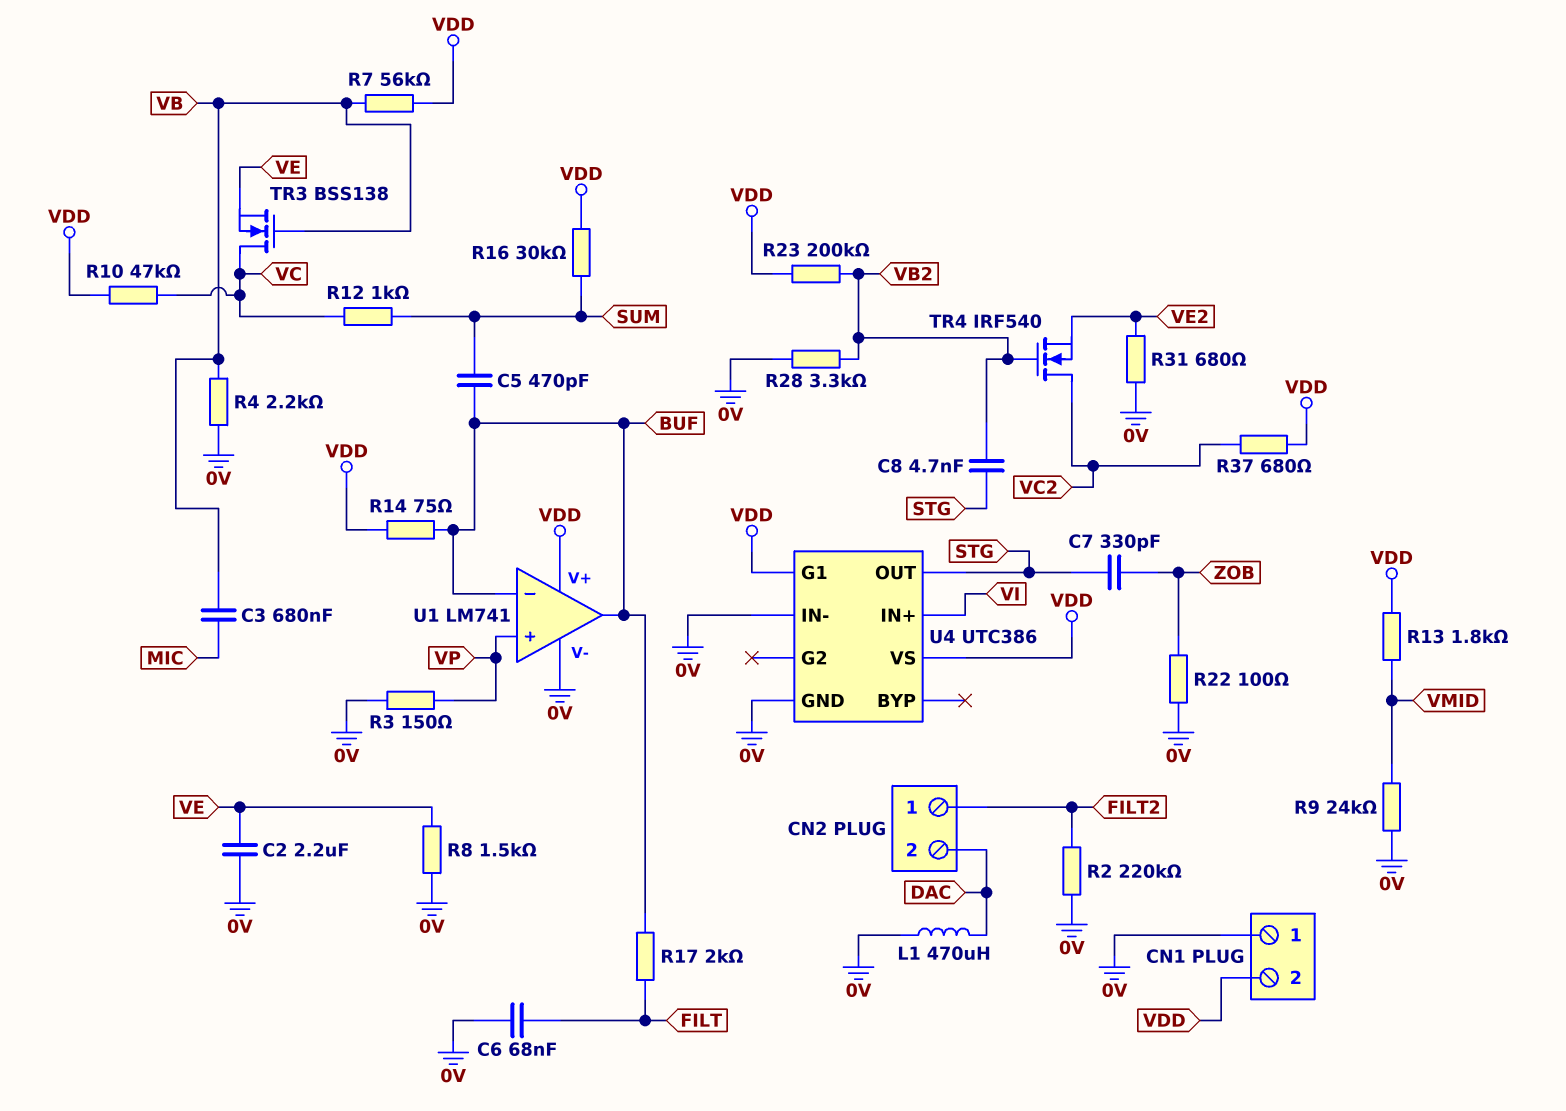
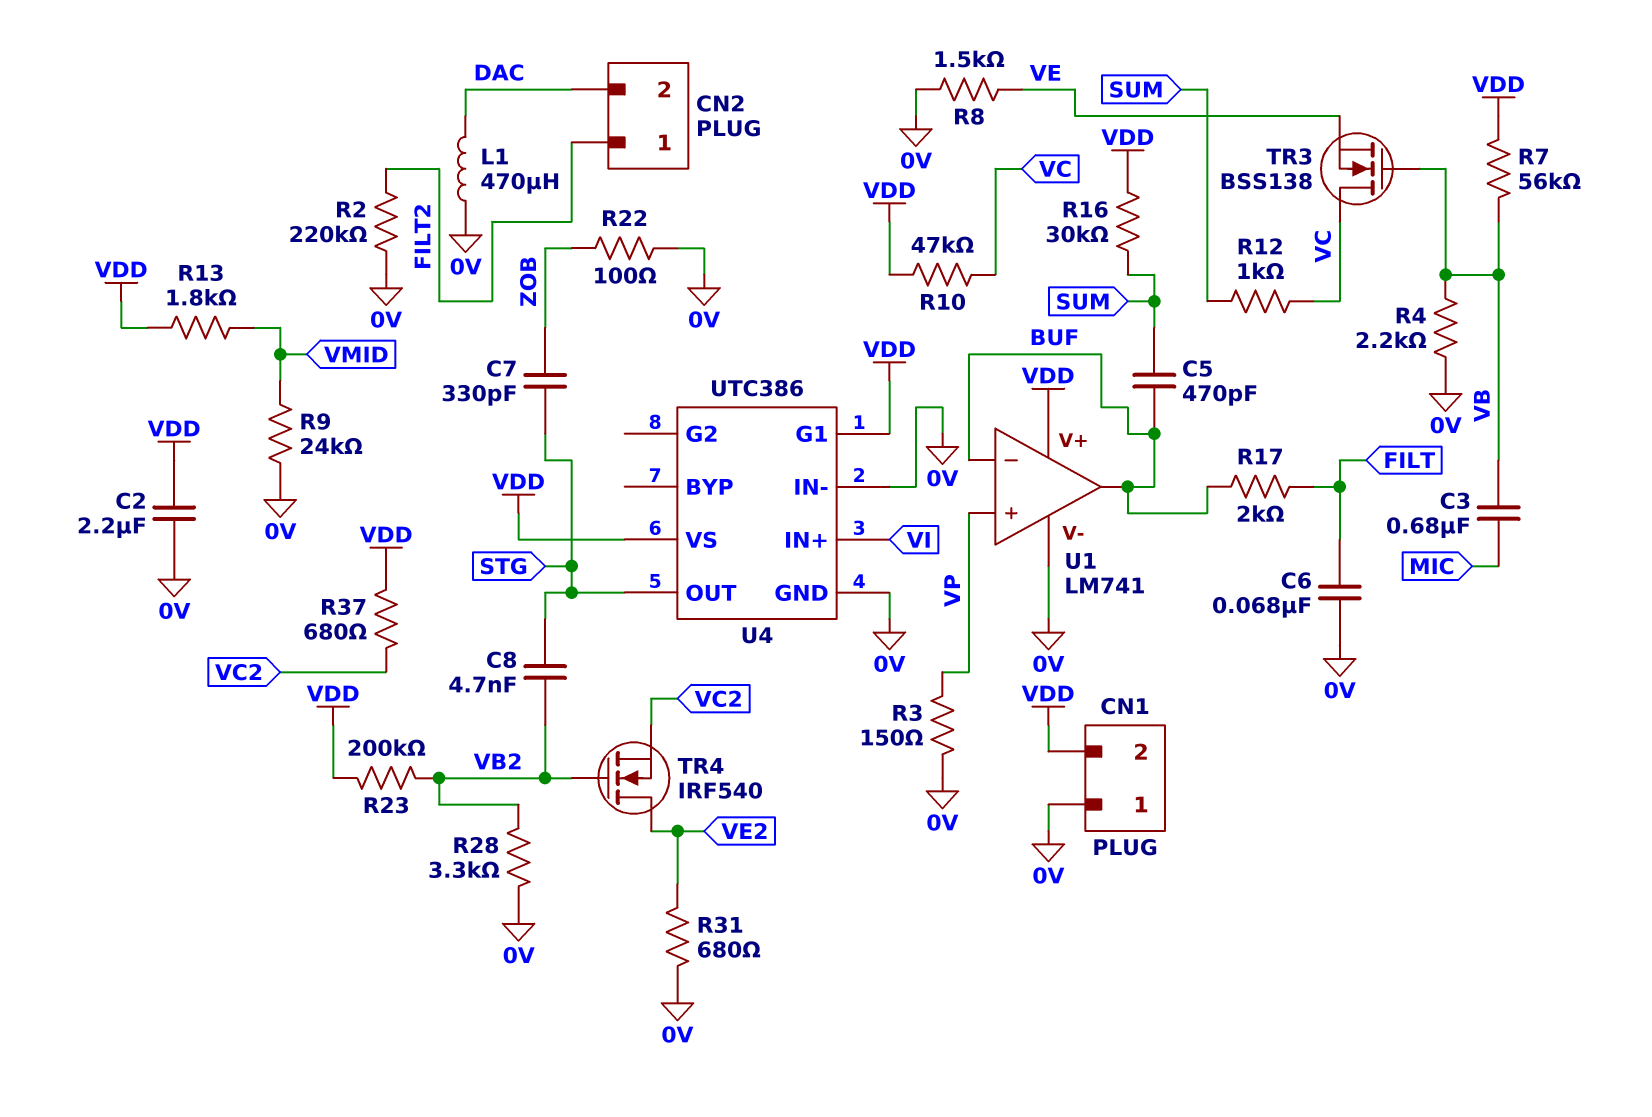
C2: 2.2uF (0V, VE) -> 2.2uF (0V, VDD)
R14: 75 (BUF, VDD) -> none
TR4: NMOS IRF540 (G VB2, D VC2, S VE2) -> NMOS IRF540 (G VB2, D VE2, S VC2)

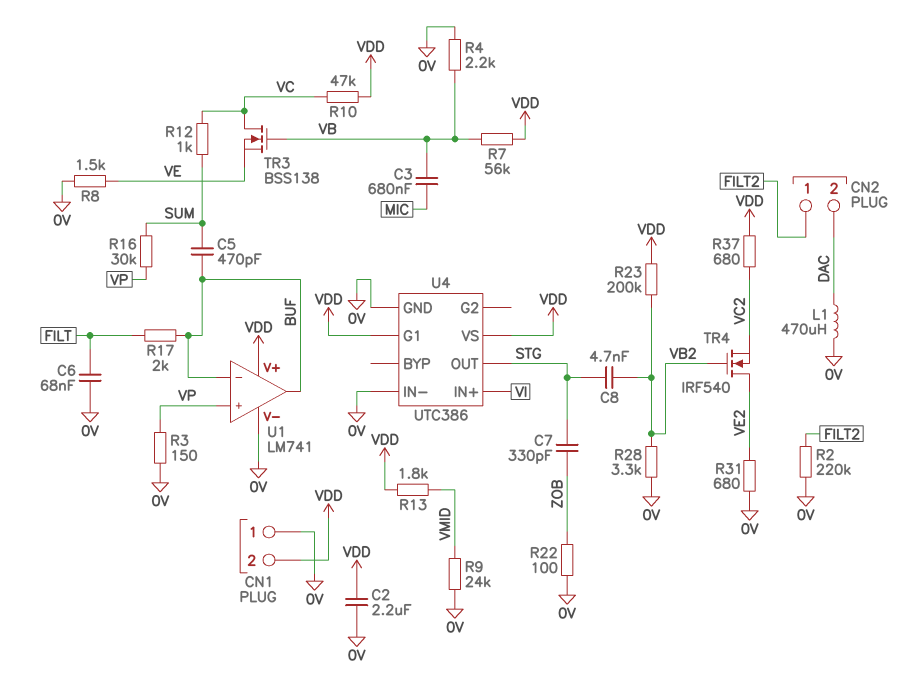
R16: 30k (SUM, VDD) -> 30k (SUM, VP)

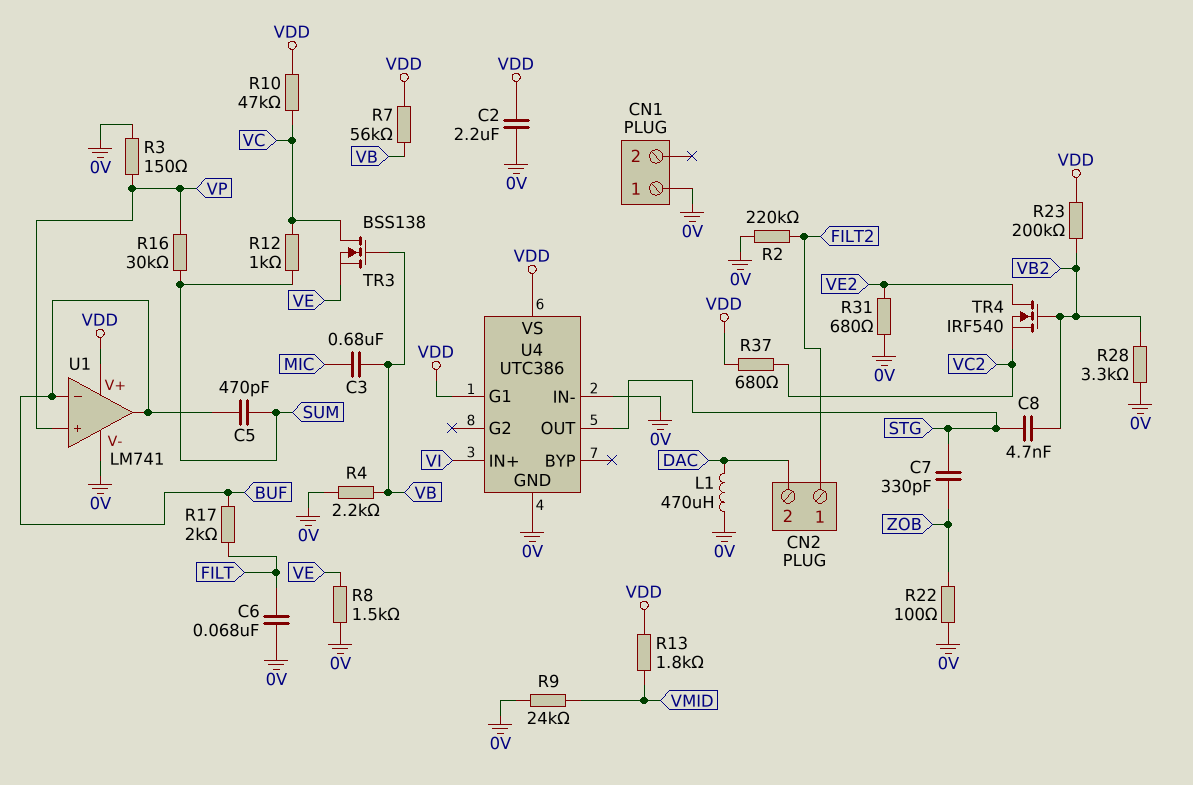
CN1 pin 2: VDD -> none

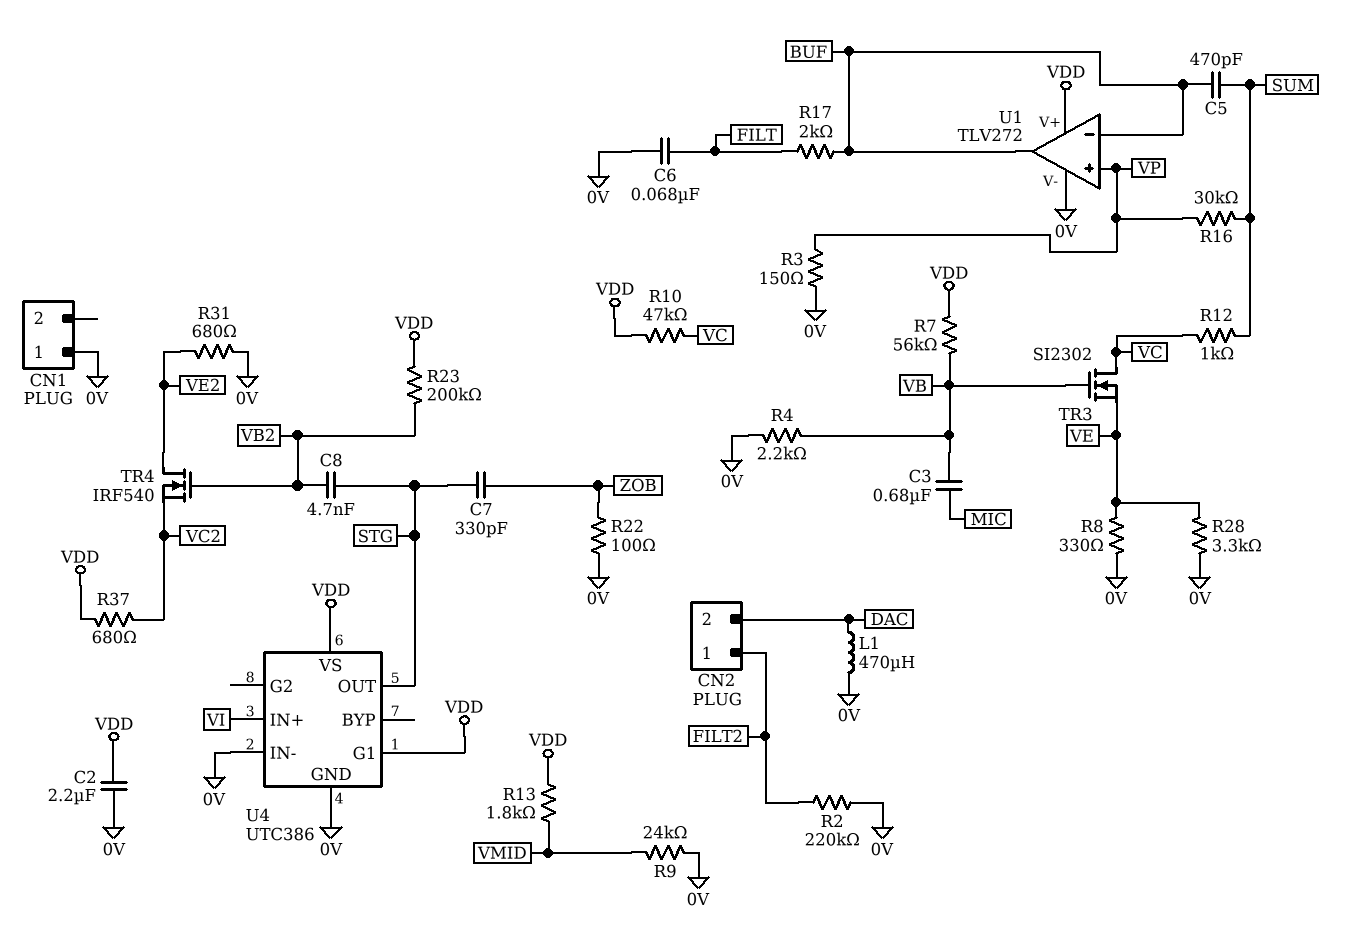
R8: 1.5k (0V, VE) -> 330 (0V, VE)
R28: 3.3k (0V, VB2) -> 3.3k (0V, VE)
TR3: NMOS BSS138 (G VB, D VC, S VE) -> NMOS SI2302 (G VB, D VC, S VE)
U1: LM741 -> TLV272

